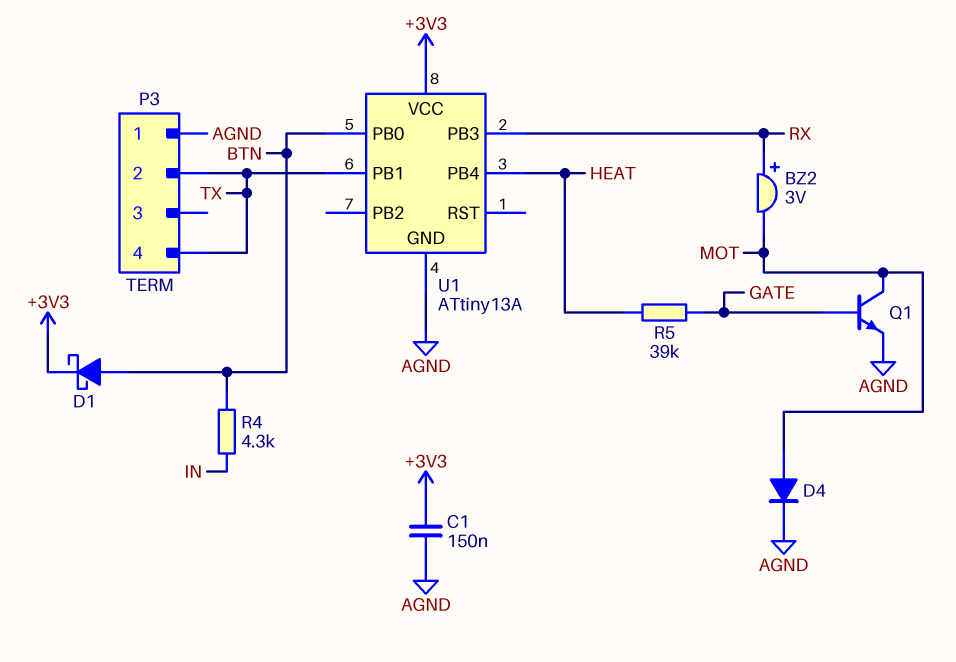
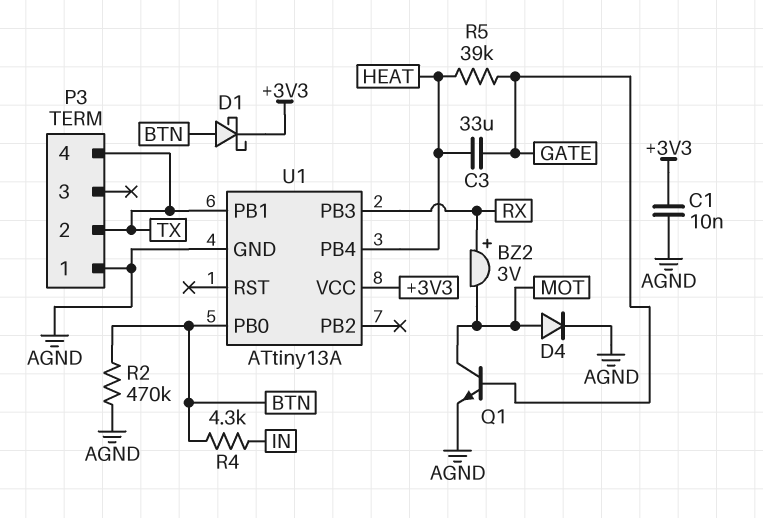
C1: 150nF (+3V3, AGND) -> 10nF (+3V3, AGND)
C3: none -> 33uF (GATE, HEAT)
R2: none -> 470k (AGND, BTN)

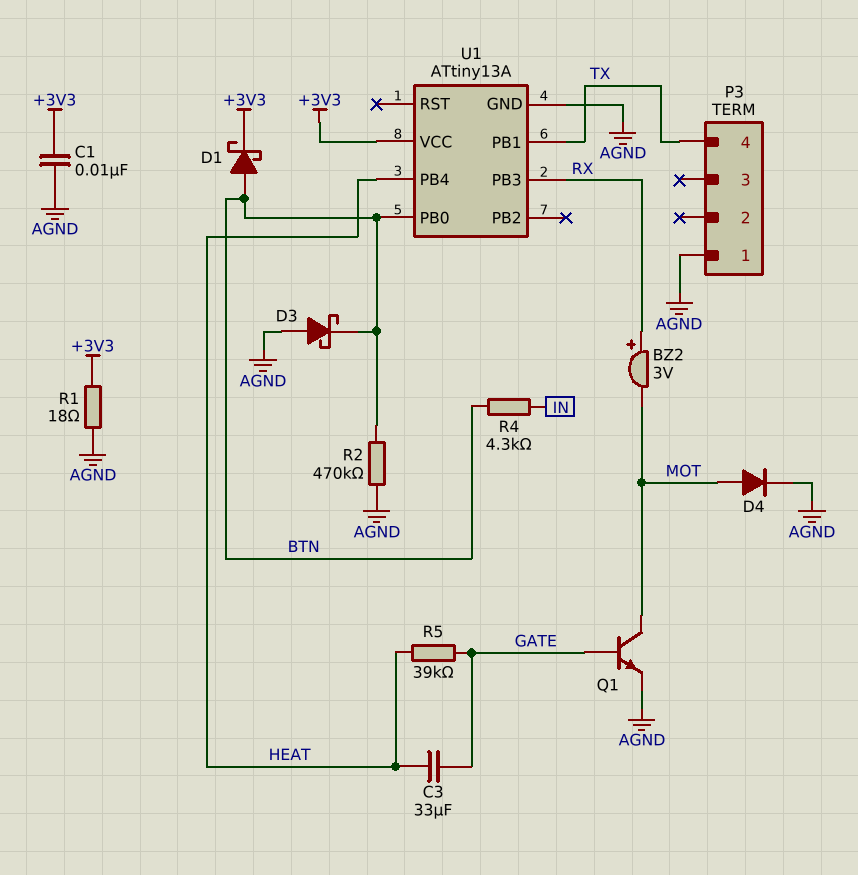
D3: none -> schottky (A AGND, K BTN)
P3 pin 2: TX -> none
R1: none -> 18 (+3V3, AGND)

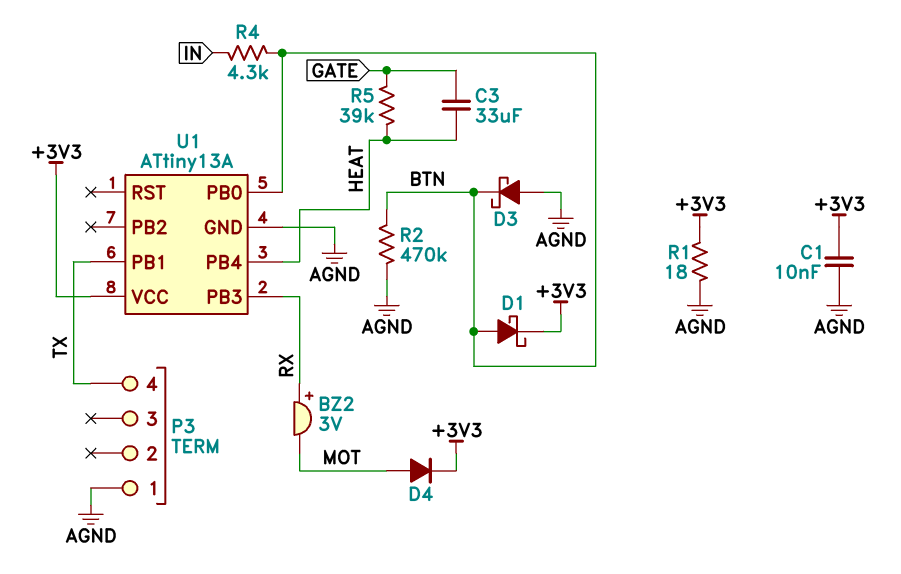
D4: diode (A MOT, K AGND) -> diode (A MOT, K +3V3)
Q1: NPN (B GATE, C MOT, E AGND) -> none

